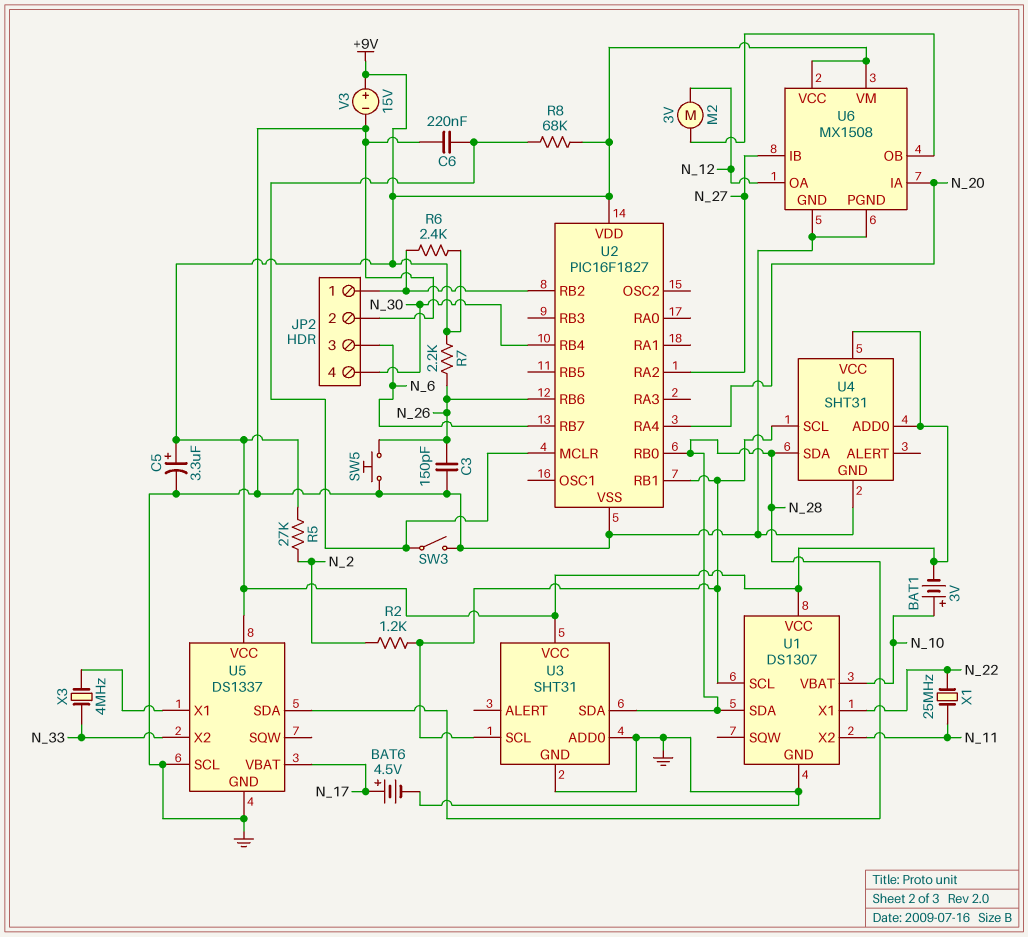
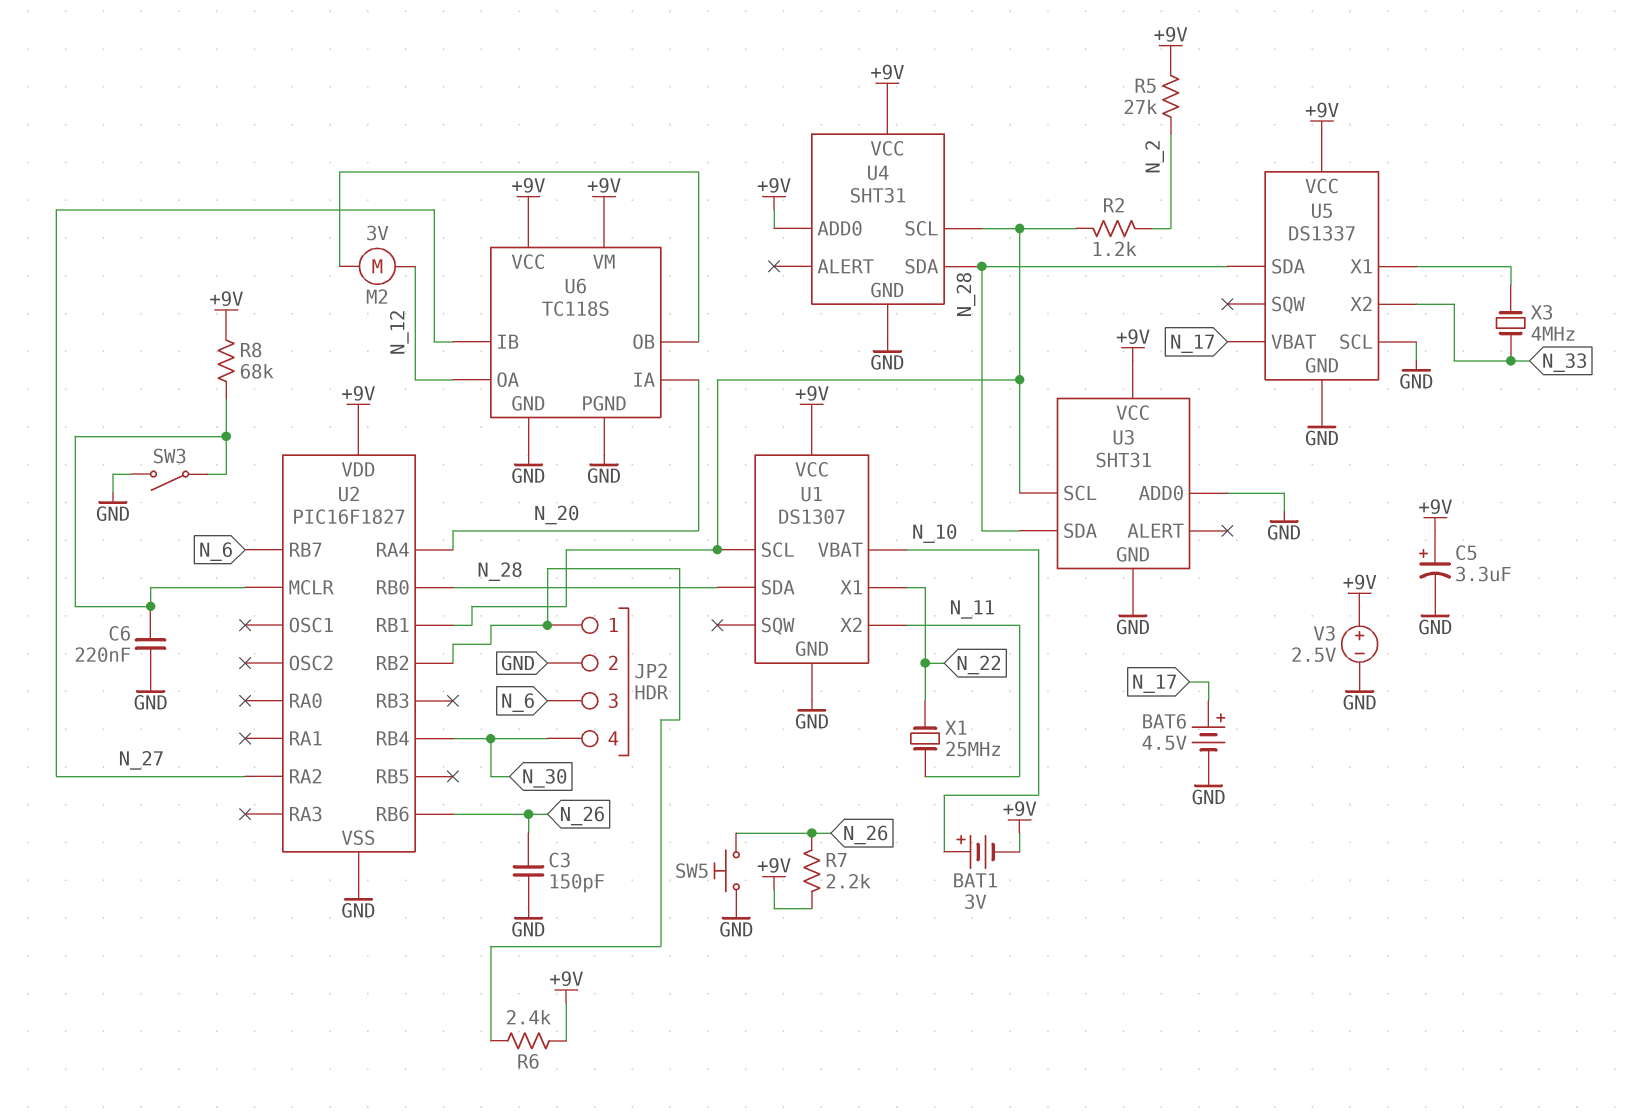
U6: MX1508 -> TC118S
V3: 15V (plus +9V, minus GND) -> 2.5V (plus +9V, minus GND)

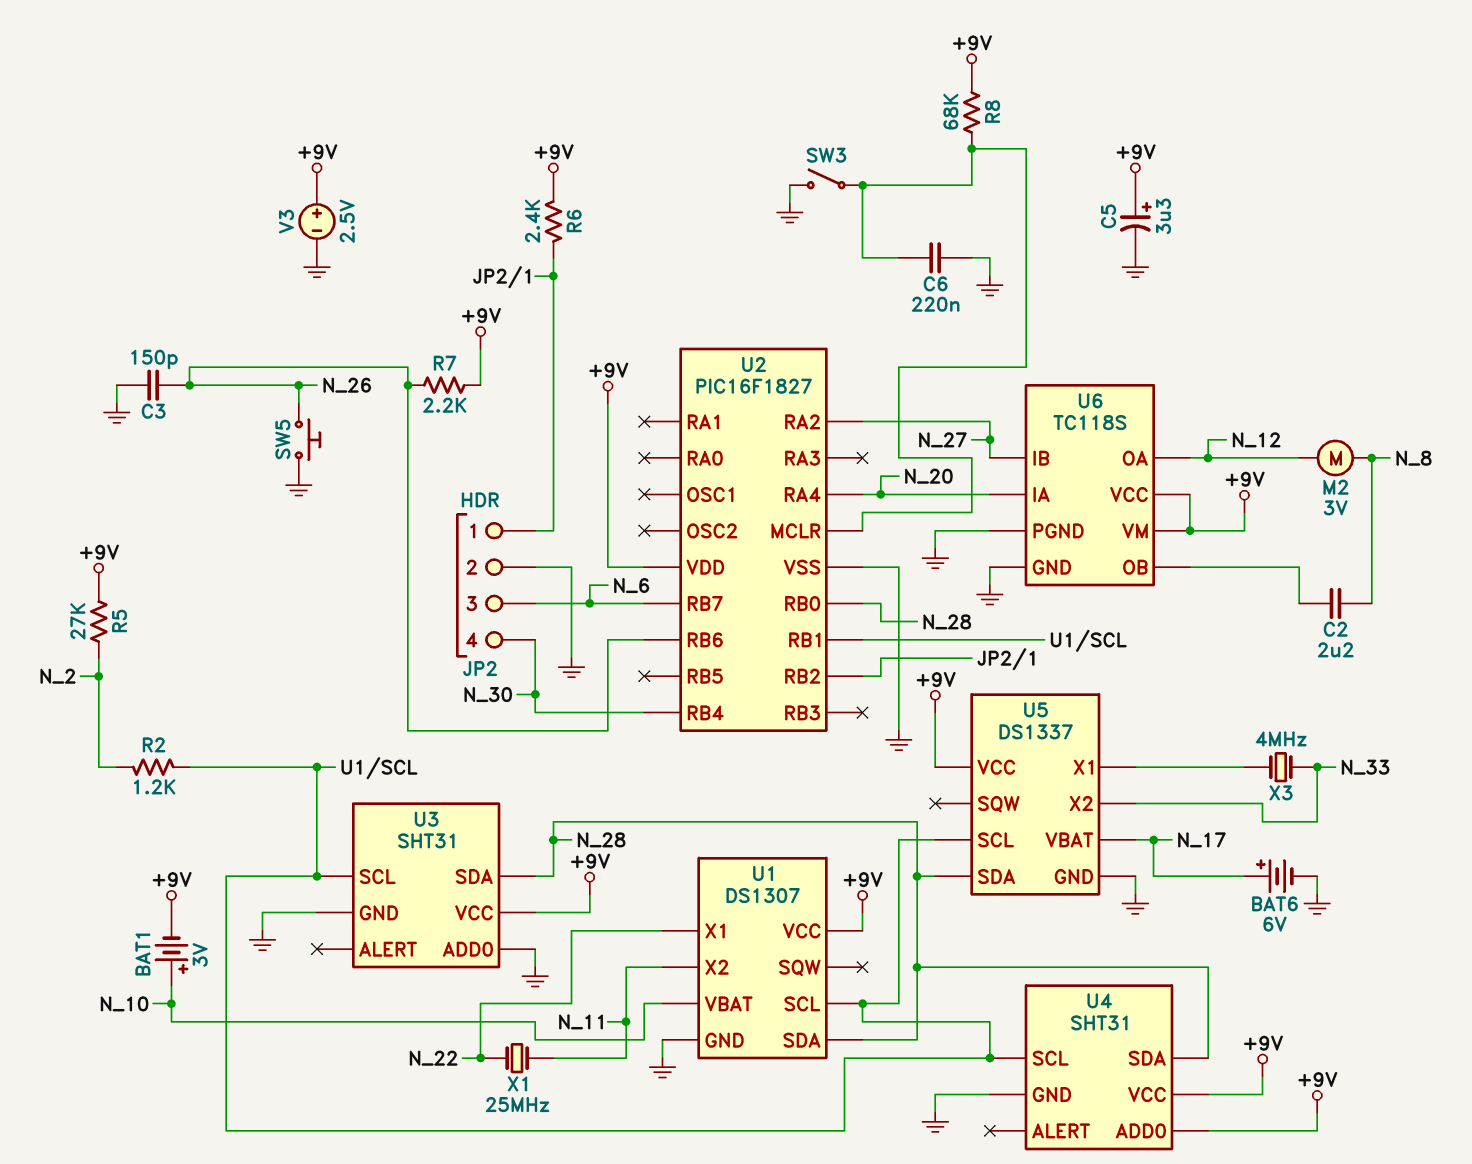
BAT6: 4.5V (plus N_17, minus GND) -> 6V (plus N_17, minus GND)
C2: none -> 2.2uF (N_8, U6/OB)
M2: motor 3V (N_12, U6/OB) -> motor 3V (N_8, N_12)
U5 pin SCL: GND -> U1/SCL

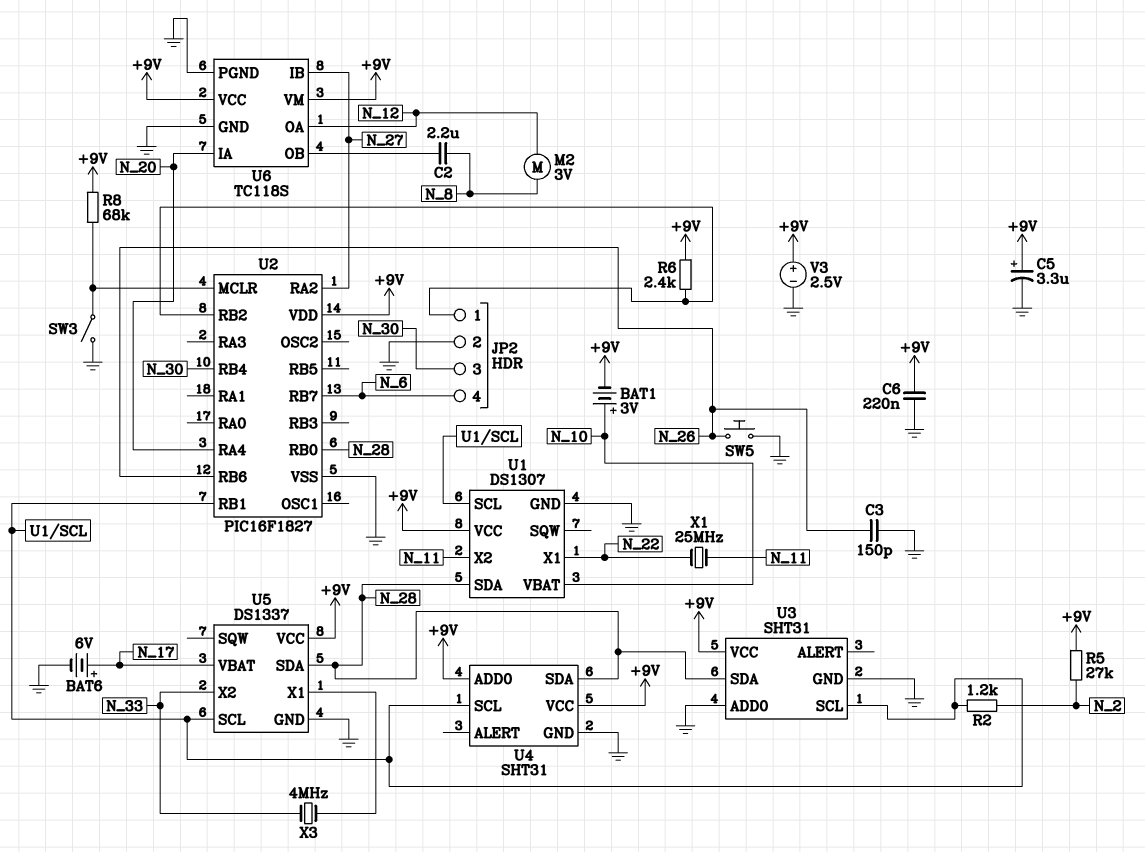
C6: 220nF (GND, U2/MCLR) -> 220nF (+9V, GND)
JP2 pin 3: N_6 -> N_30
JP2 pin 4: N_30 -> N_6
R7: 2.2k (+9V, N_26) -> none

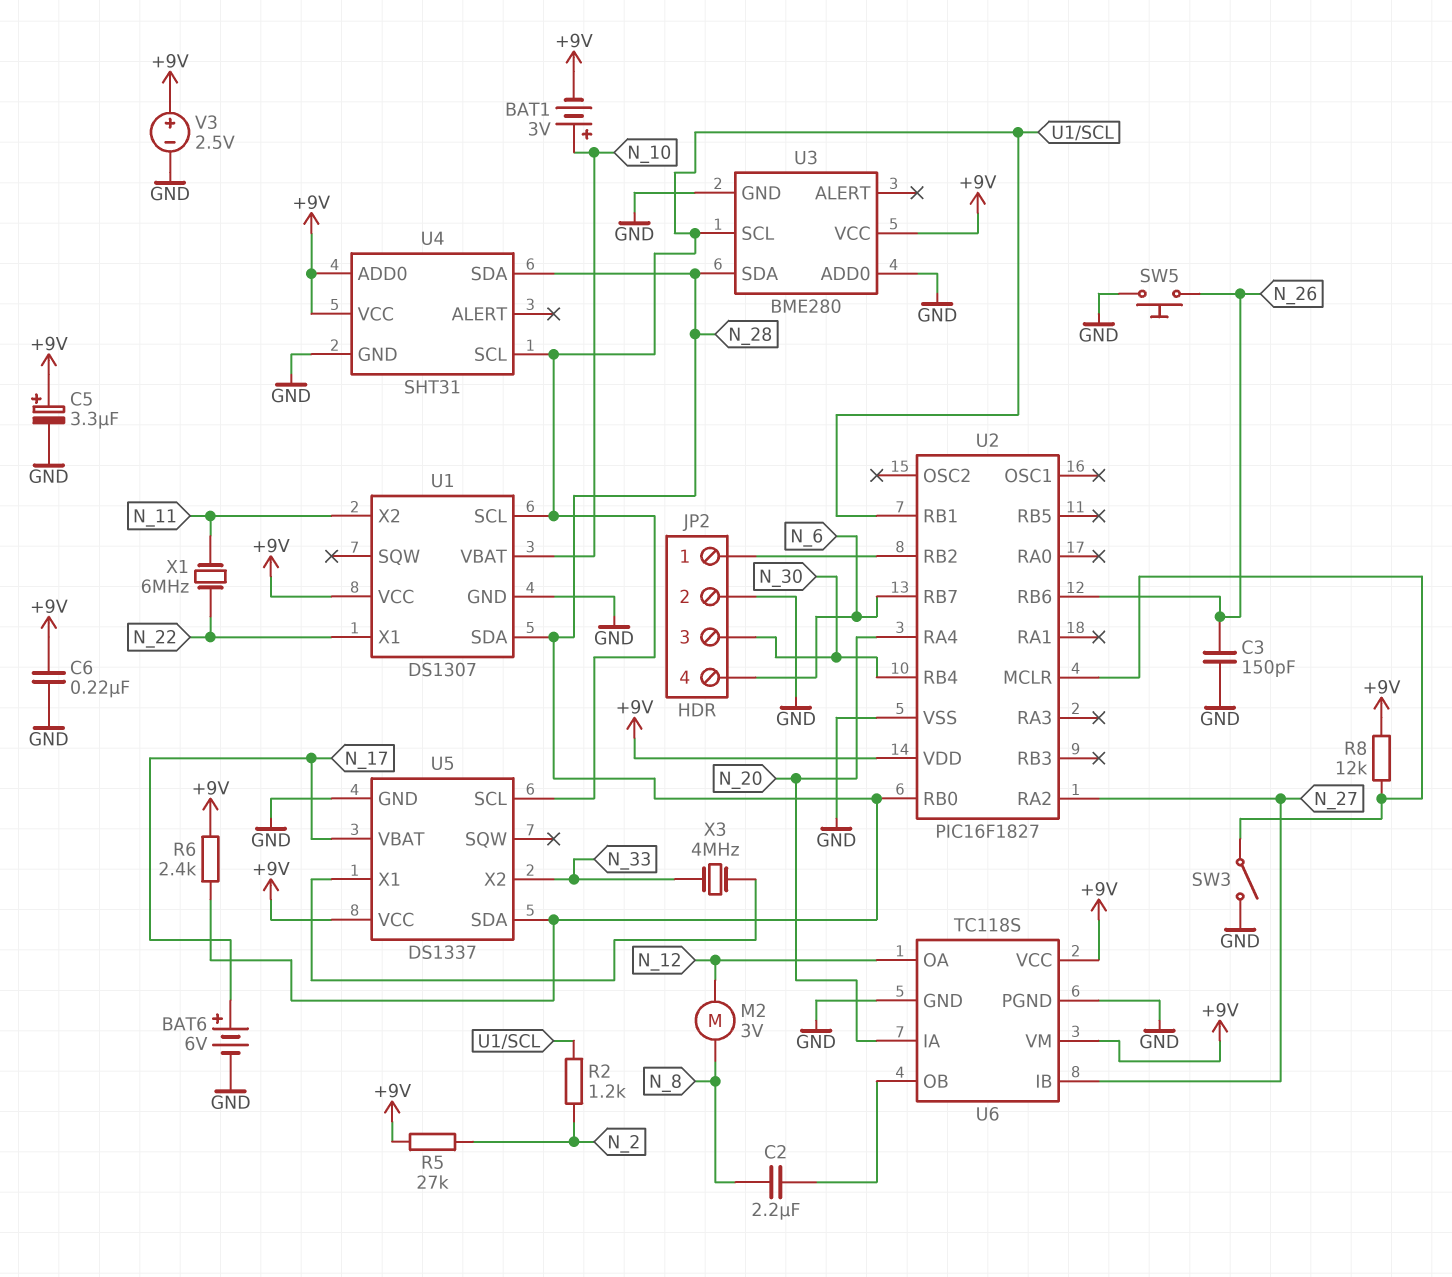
R6: 2.4k (+9V, JP2/1) -> 2.4k (+9V, N_28)
R8: 68k (+9V, U2/MCLR) -> 12k (+9V, U2/MCLR)
U3: SHT31 -> BME280
X1: 25MHz (N_11, N_22) -> 6MHz (N_11, N_22)

